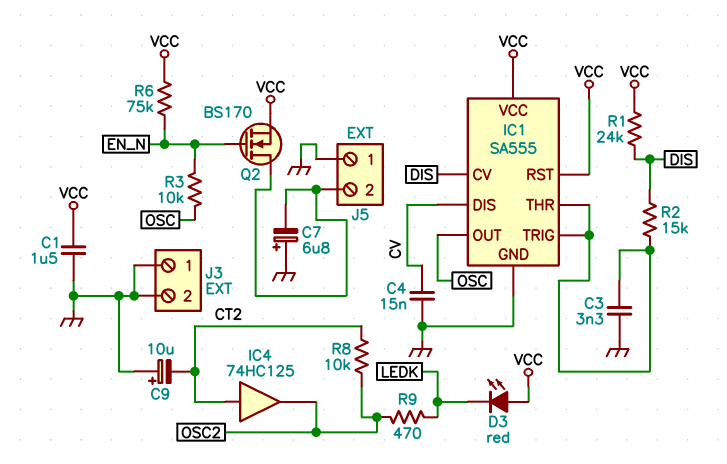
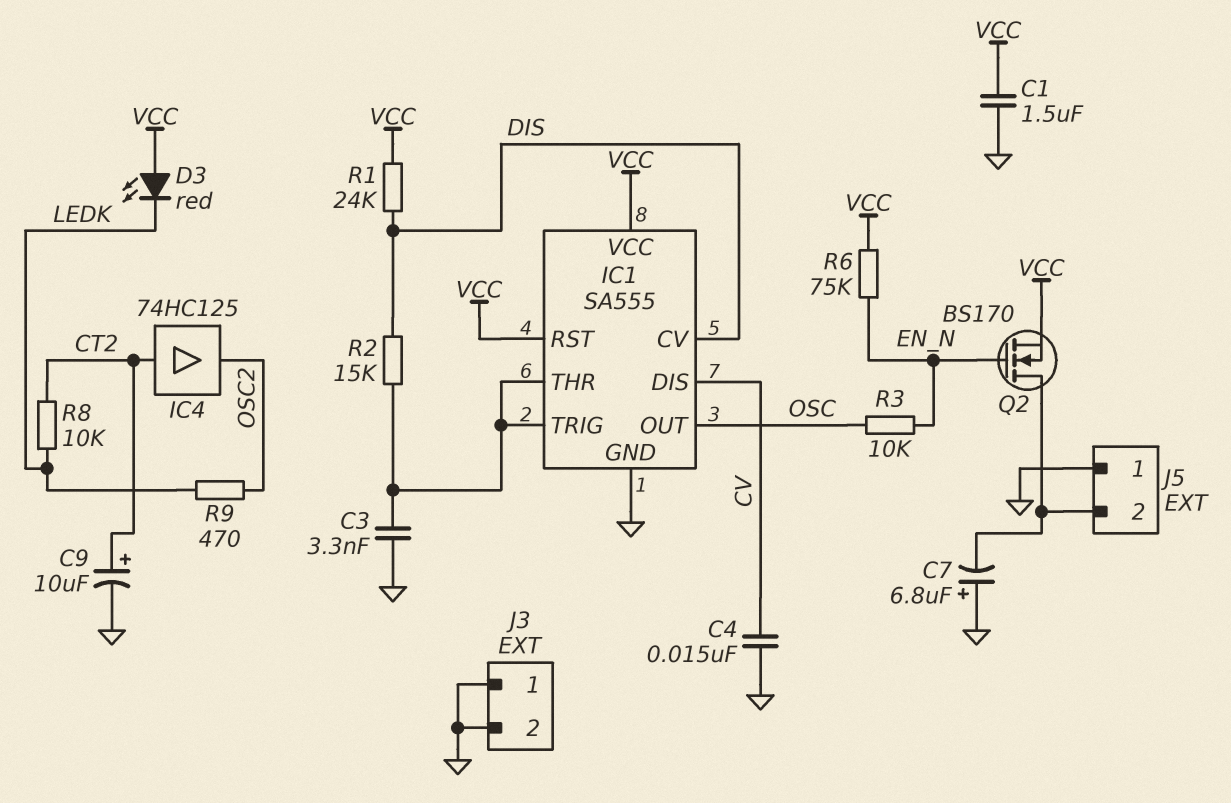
C9: 10uF (plus GND, minus CT2) -> 10uF (plus CT2, minus GND)
R8: 10k (CT2, OSC2) -> 10k (CT2, LEDK)

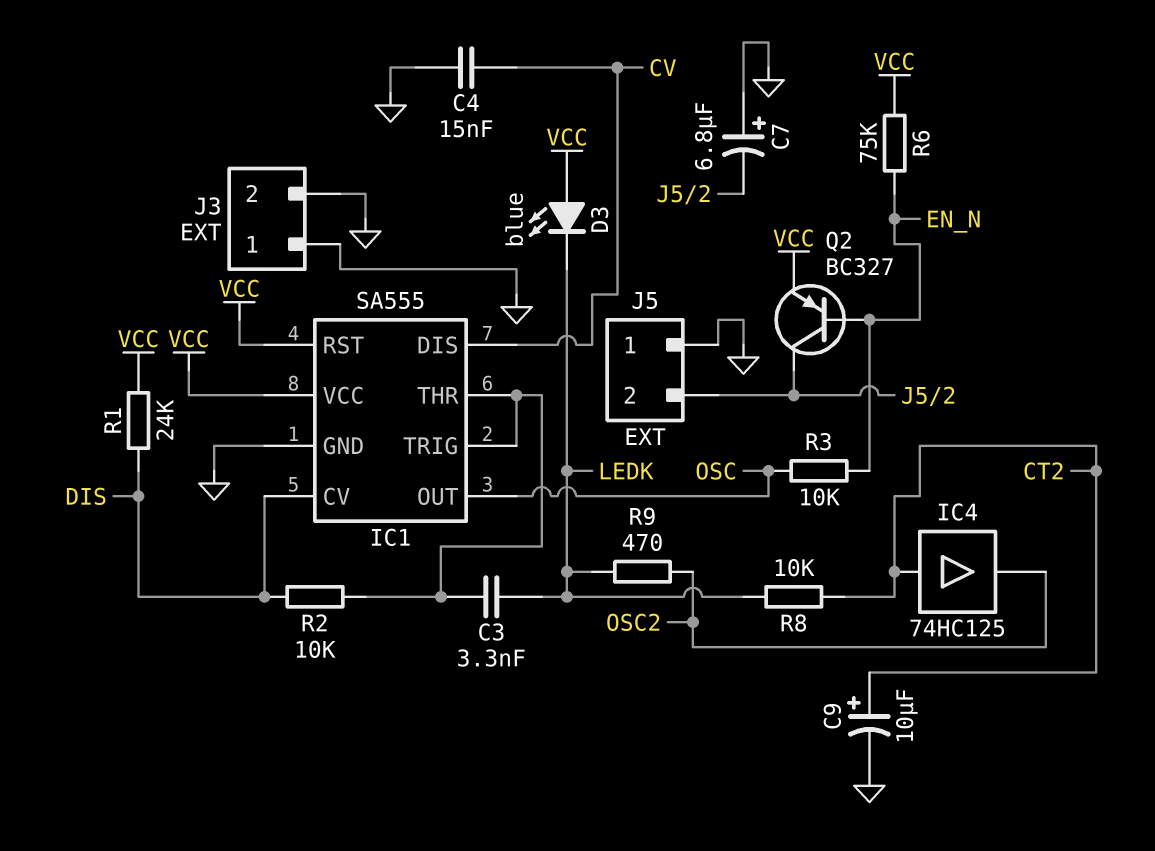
C1: 1.5uF (GND, VCC) -> none
C3: 3.3nF (GND, IC1/THR) -> 3.3nF (IC1/THR, LEDK)
D3: LED red (A VCC, K LEDK) -> LED blue (A VCC, K LEDK)
Q2: NMOS BS170 (G EN_N, D J5/2, S VCC) -> PNP BC327 (B EN_N, C J5/2, E VCC)
R2: 15k (DIS, IC1/THR) -> 10k (DIS, IC1/THR)

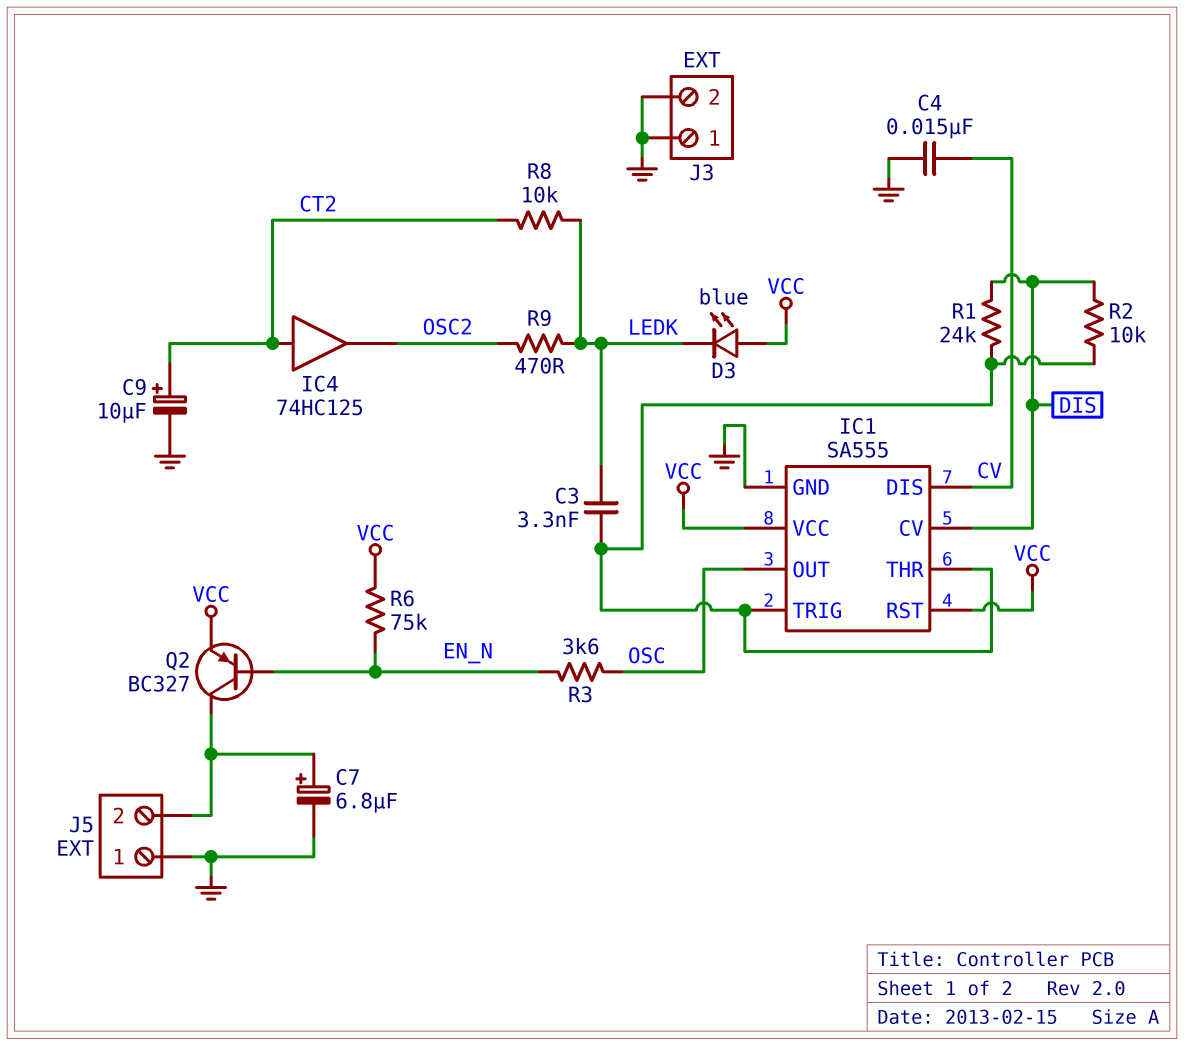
C7: 6.8uF (plus GND, minus J5/2) -> 6.8uF (plus J5/2, minus GND)
R1: 24k (DIS, VCC) -> 24k (DIS, IC1/THR)
R3: 10k (EN_N, OSC) -> 3.6k (EN_N, OSC)

